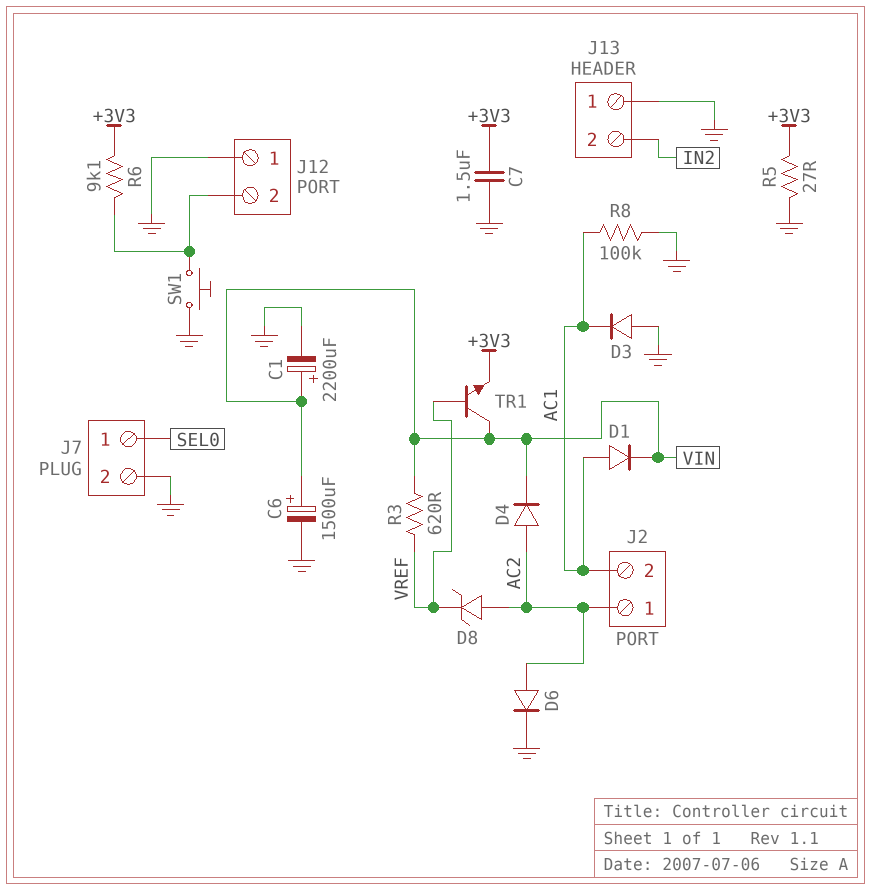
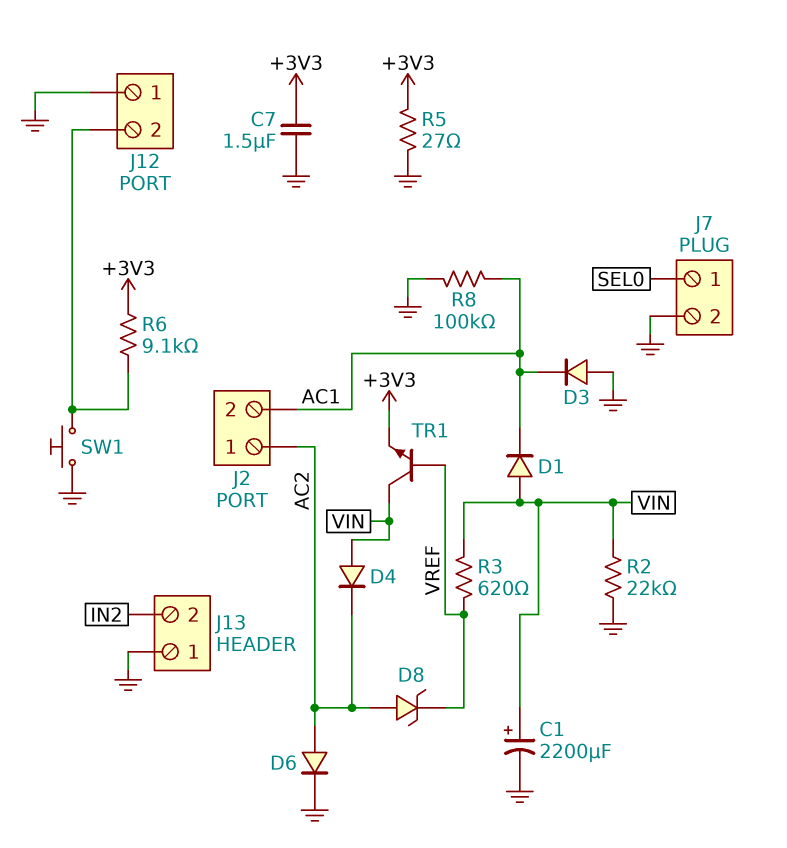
C6: 1500uF (plus VIN, minus GND) -> none
D1: diode (A AC1, K VIN) -> diode (A VIN, K AC1)
D4: diode (A AC2, K VIN) -> diode (A VIN, K AC2)
R2: none -> 22k (GND, VIN)

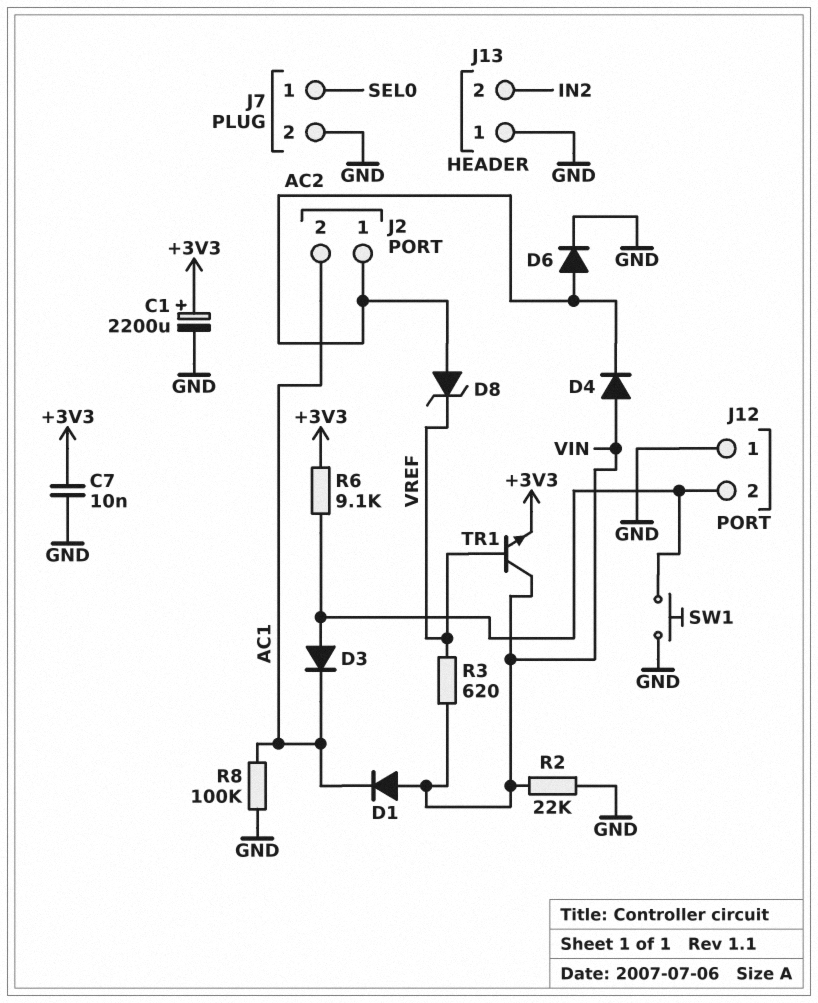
C1: 2200uF (plus VIN, minus GND) -> 2200uF (plus +3V3, minus GND)
C7: 1.5uF (+3V3, GND) -> 10nF (+3V3, GND)
D3: diode (A GND, K AC1) -> diode (A J12/2, K AC1)
R5: 27 (+3V3, GND) -> none

